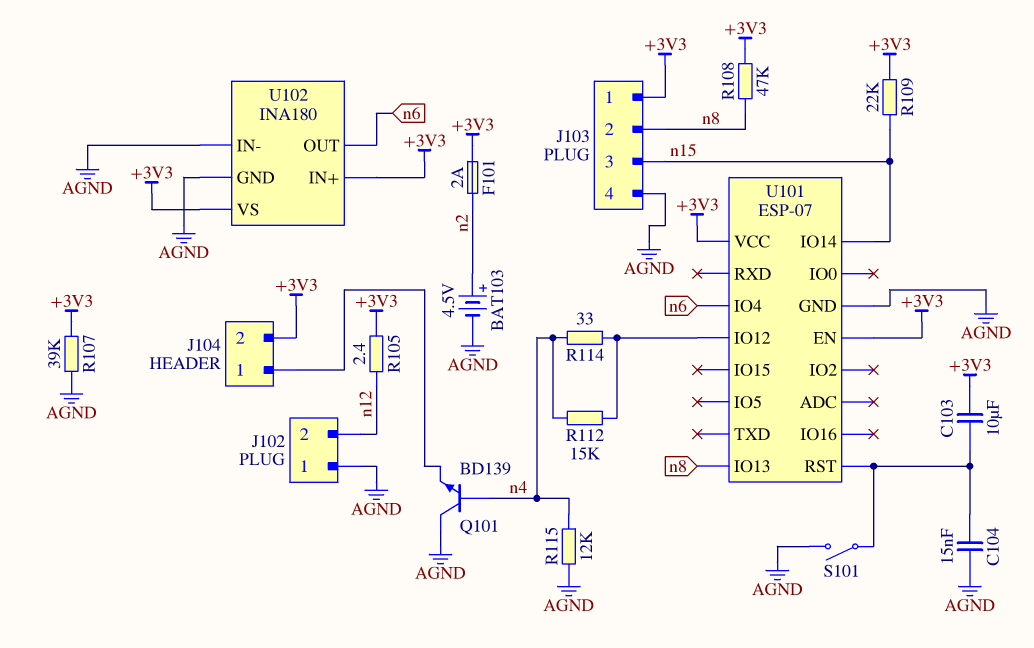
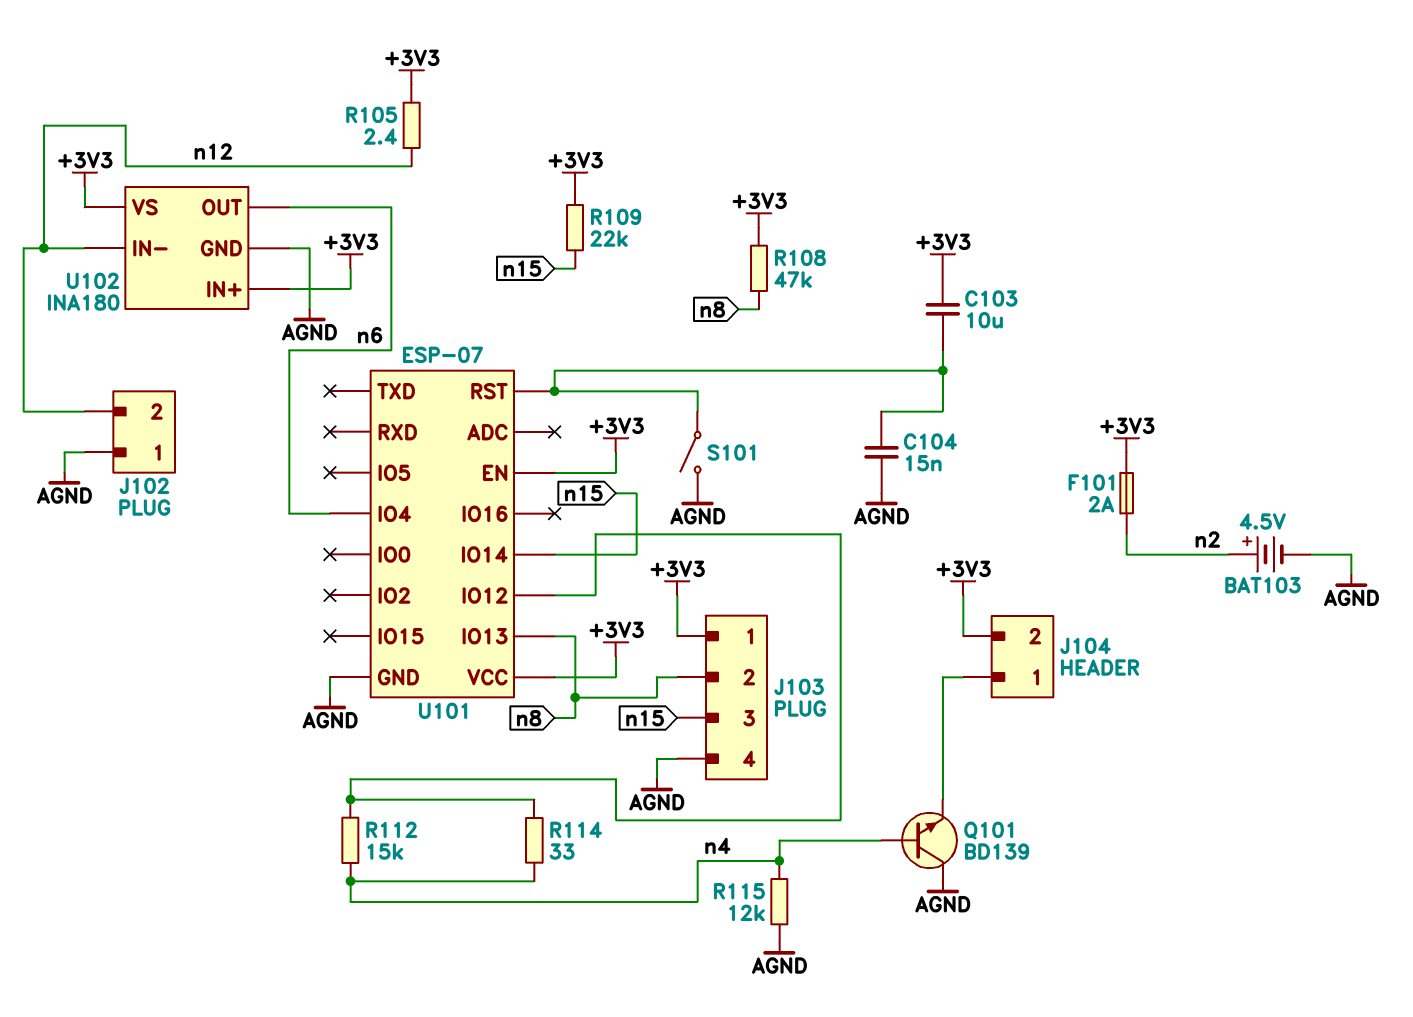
R107: 39k (+3V3, AGND) -> none
U102 pin IN-: AGND -> n12

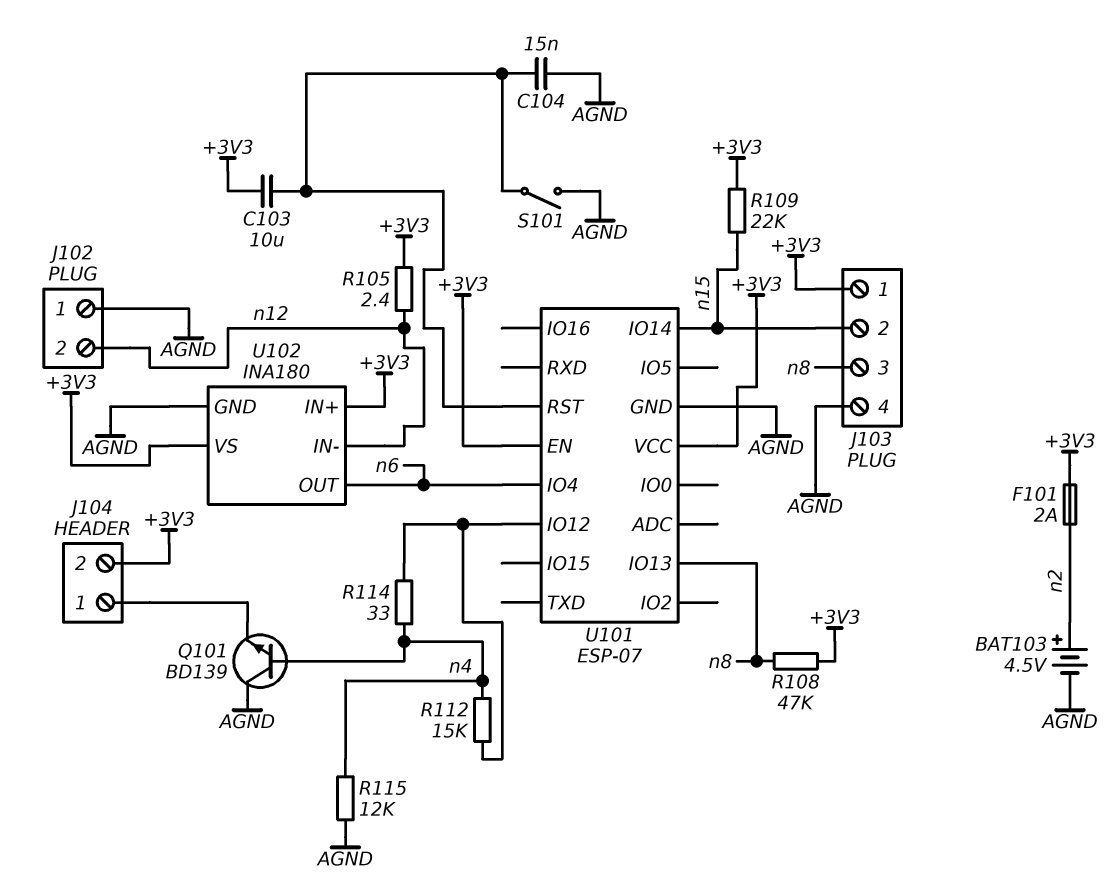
J103 pin 2: n8 -> n15
J103 pin 3: n15 -> n8

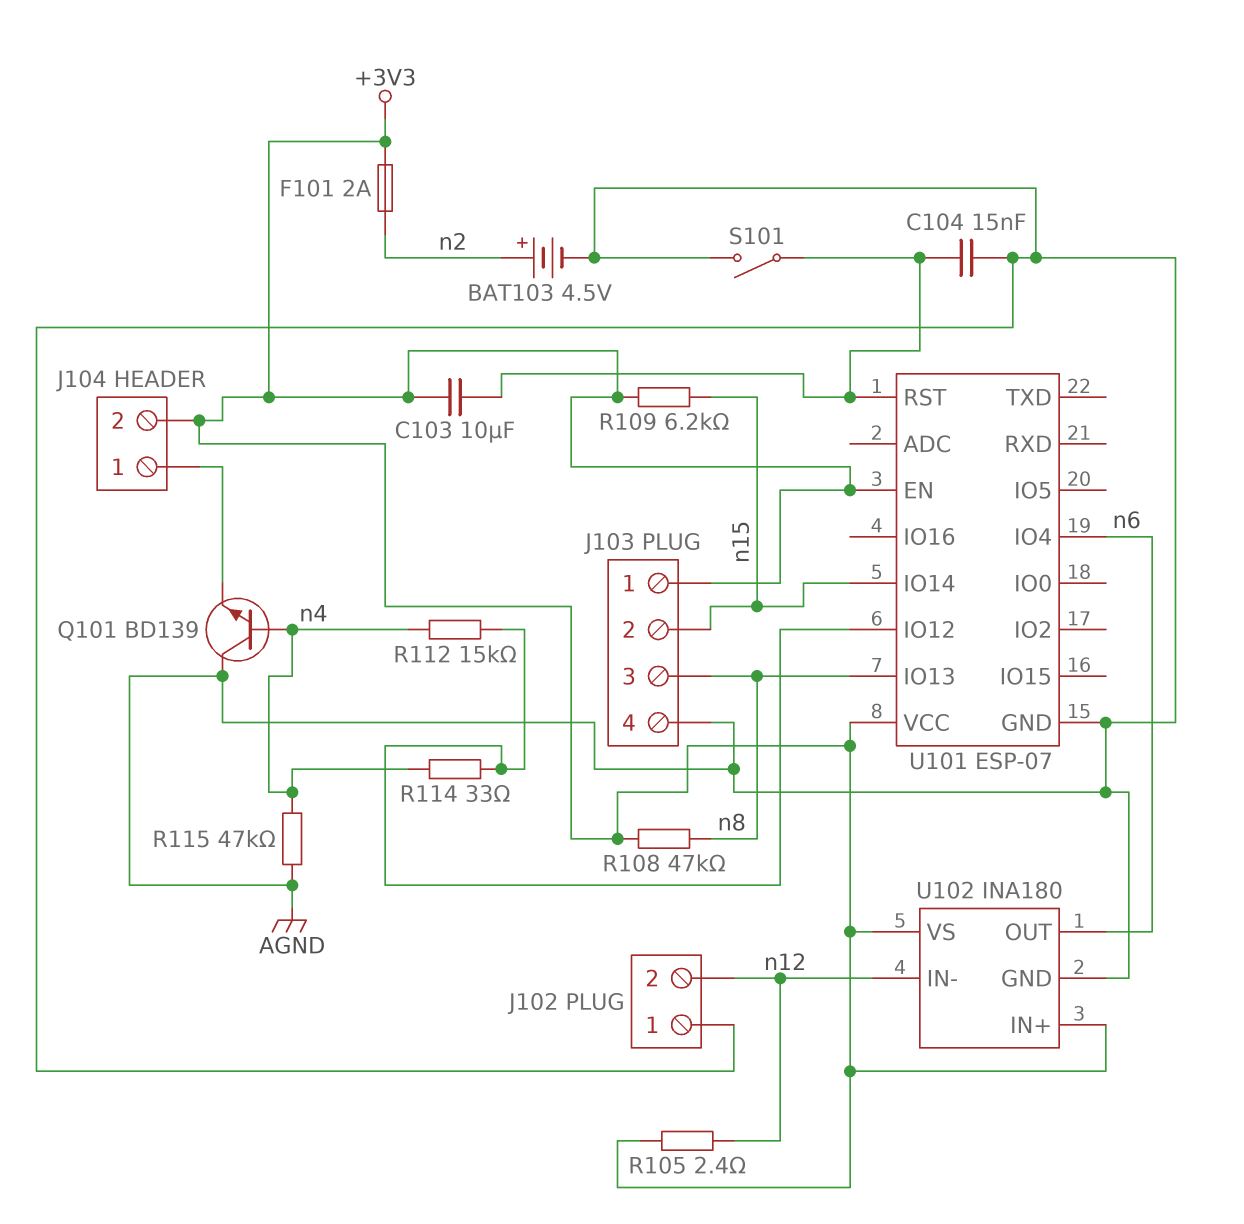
R109: 22k (+3V3, n15) -> 6.2k (+3V3, n15)
R115: 12k (AGND, n4) -> 47k (AGND, n4)

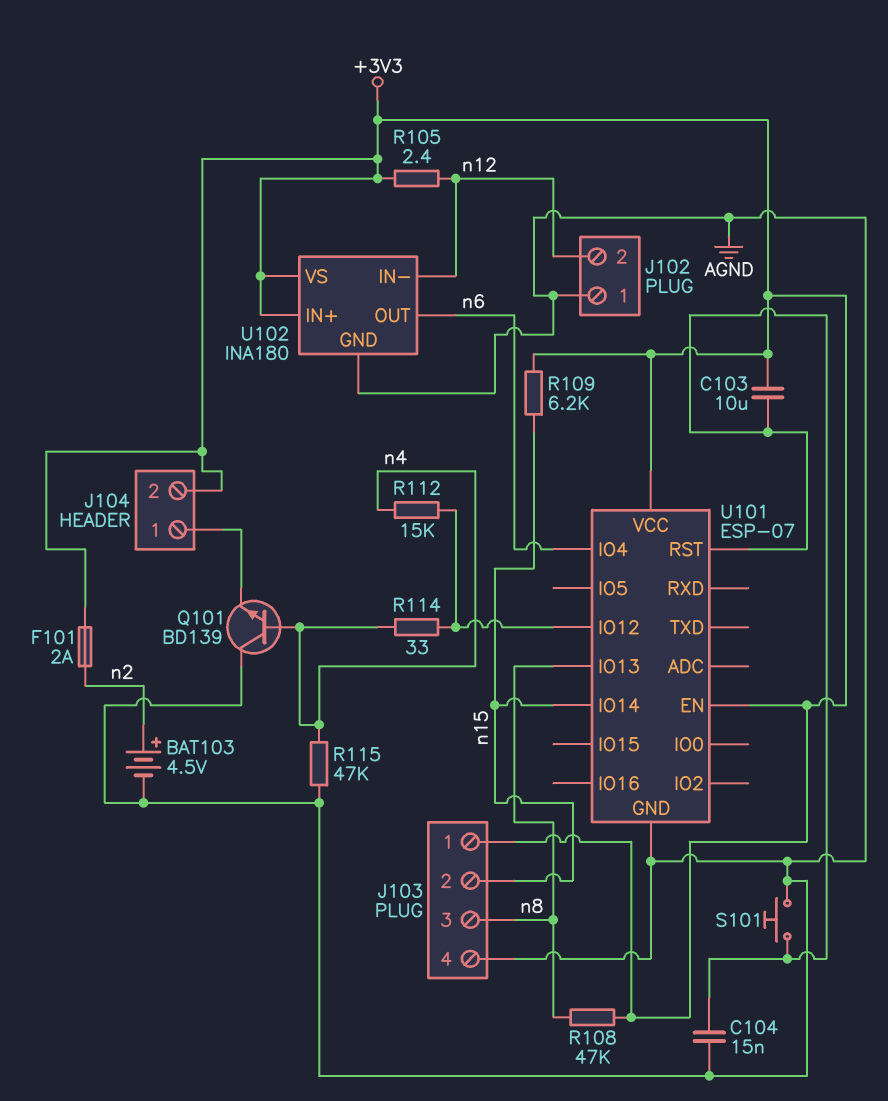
S101: switch (AGND, U101/RST) -> button (AGND, U101/RST)

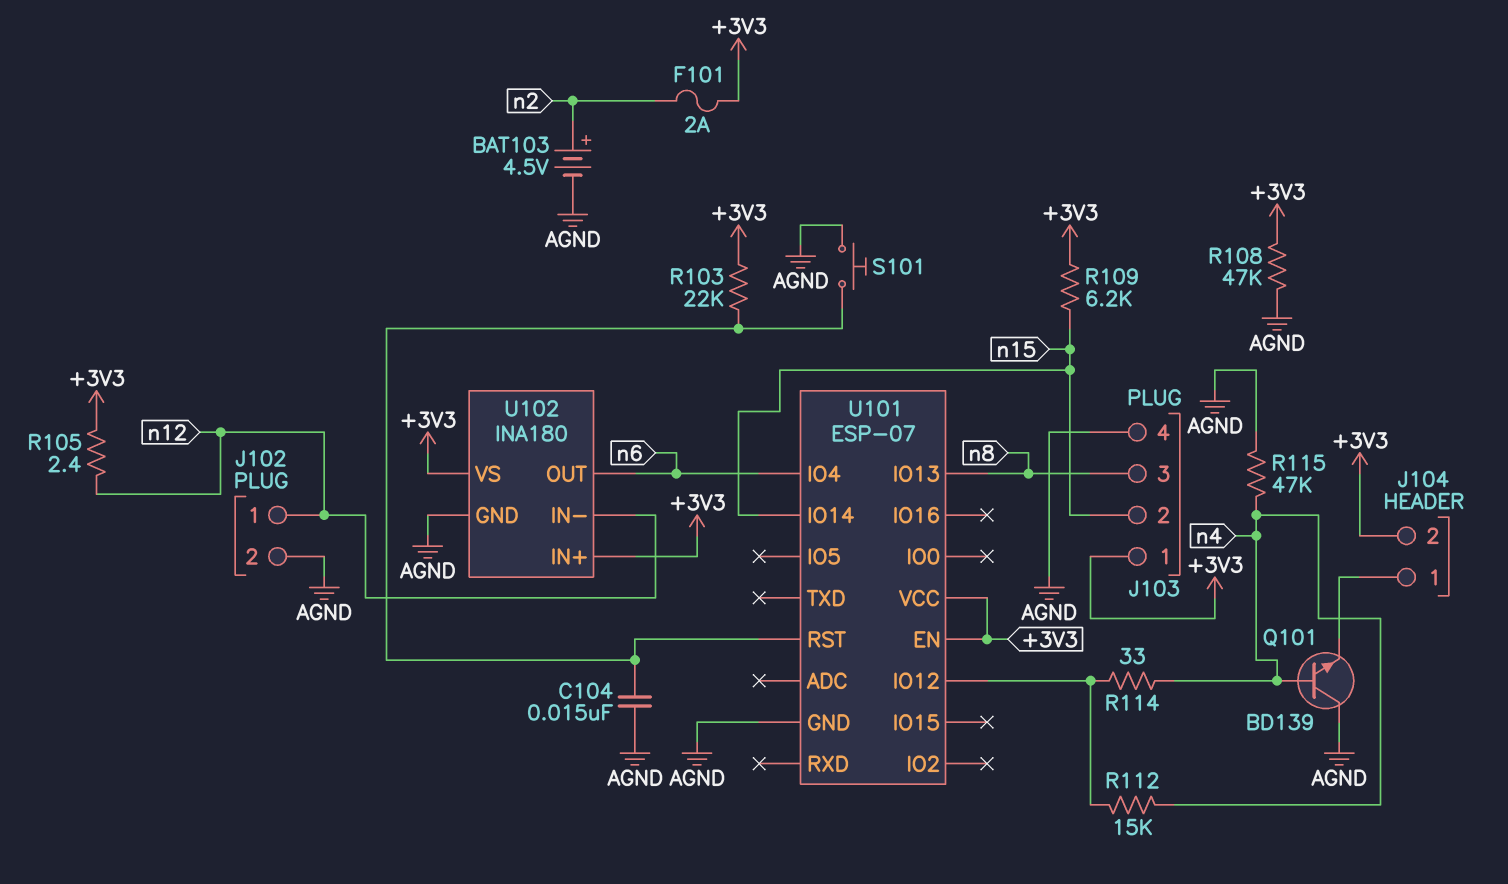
C103: 10uF (+3V3, U101/RST) -> none
J102 pin 1: AGND -> n12
J102 pin 2: n12 -> AGND
R103: none -> 22k (+3V3, U101/RST)
R108: 47k (+3V3, n8) -> 47k (+3V3, AGND)

